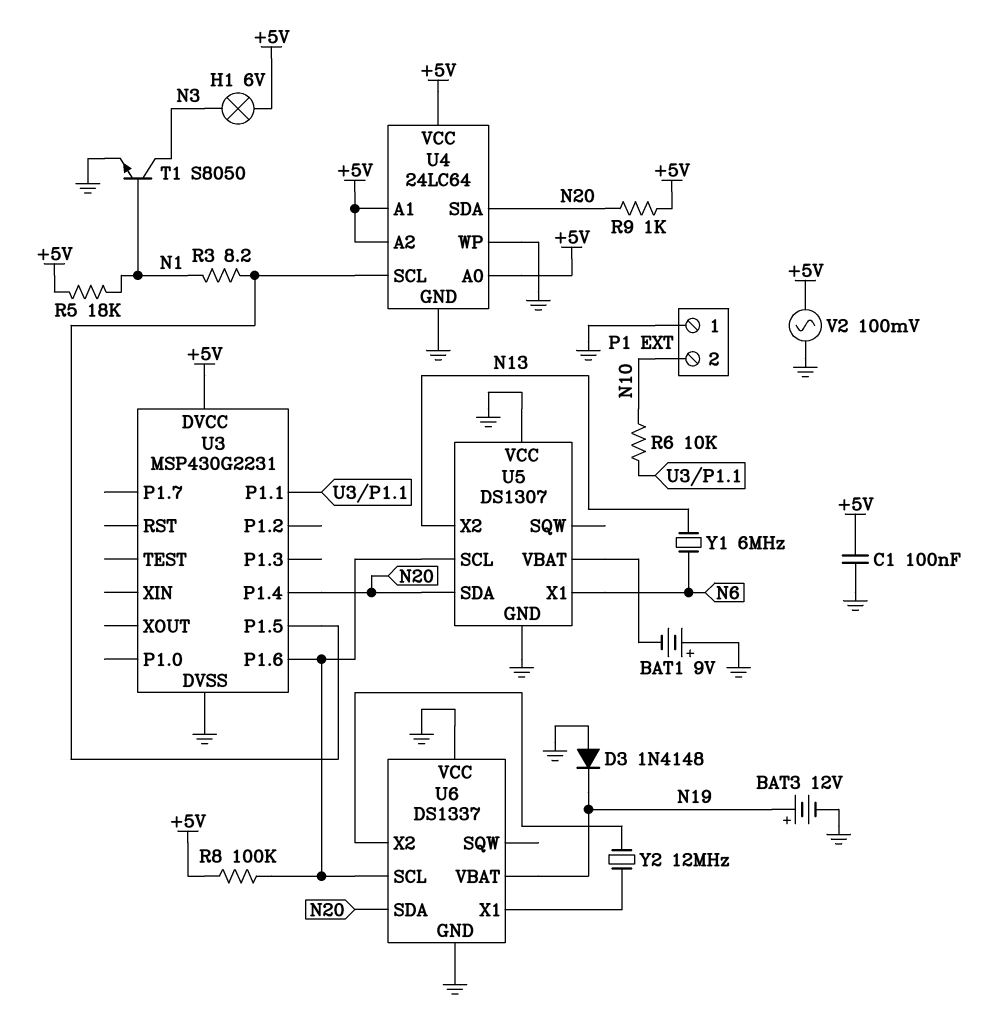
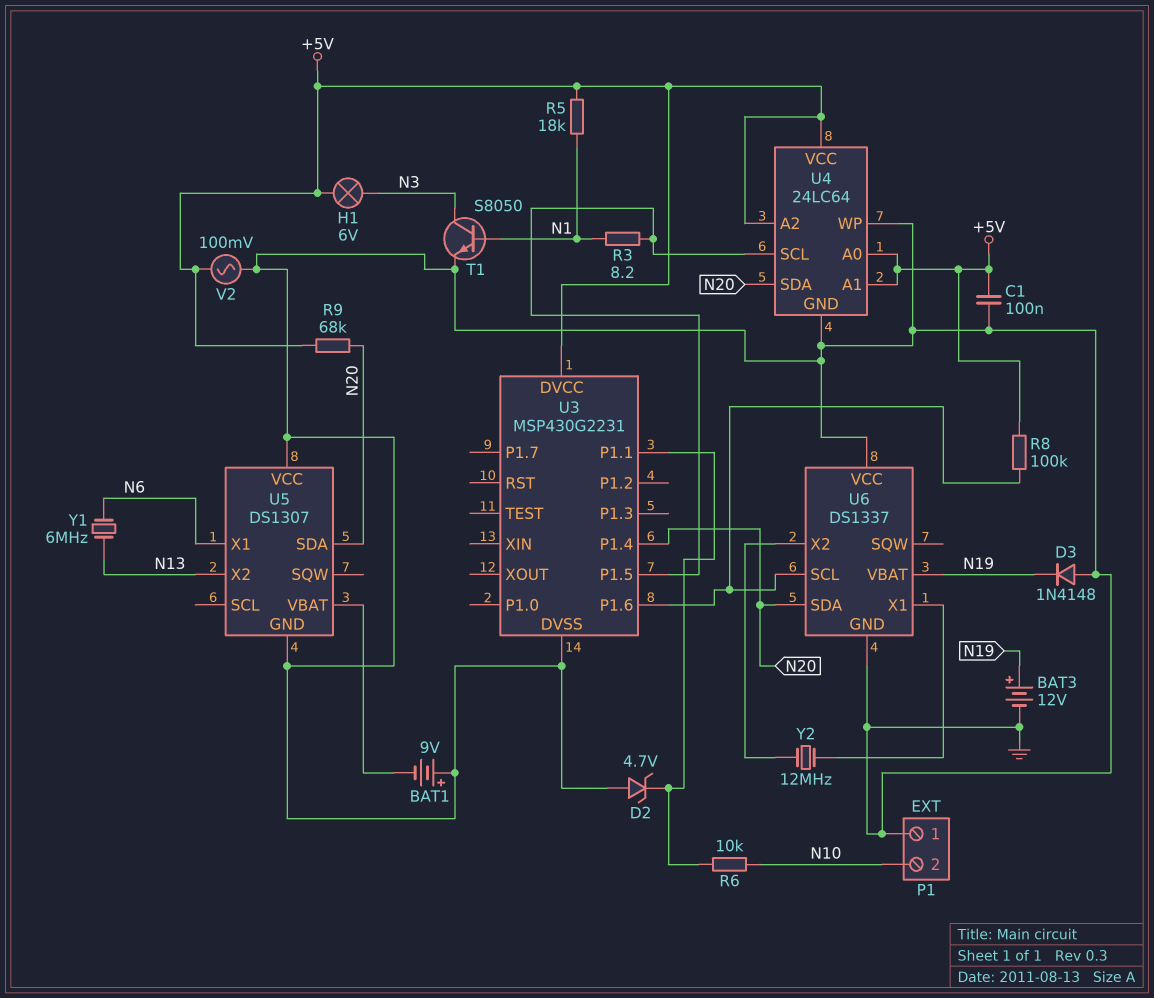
D2: none -> zener 4.7V (A GND, K U3/P1.1)
R9: 1k (+5V, N20) -> 68k (+5V, N20)
U5 pin SCL: U3/P1.6 -> none

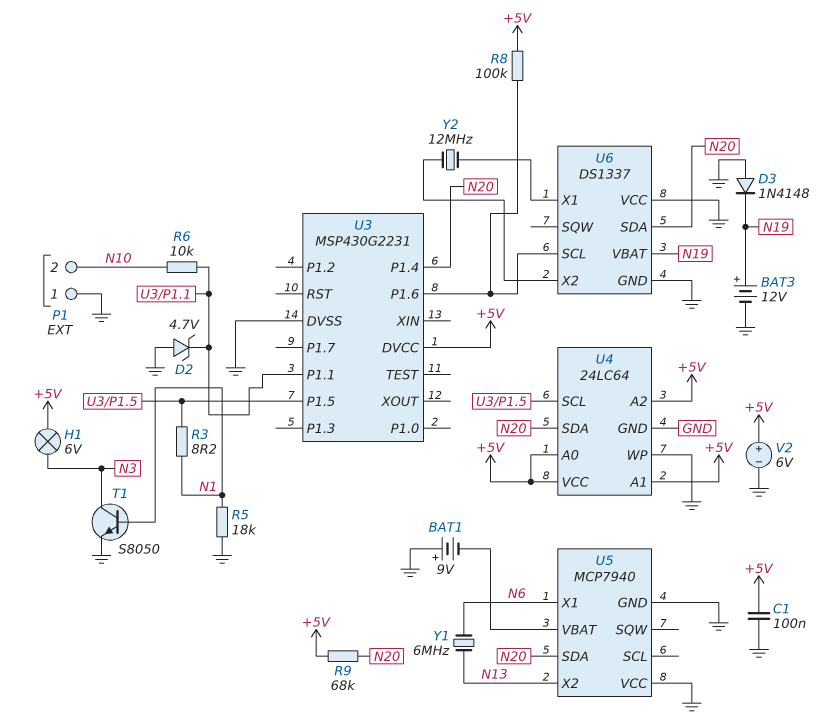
R5: 18k (+5V, N1) -> 18k (GND, N1)
U5: DS1307 -> MCP7940
V2: AC 100mV (+5V, GND) -> 6V (plus +5V, minus GND)

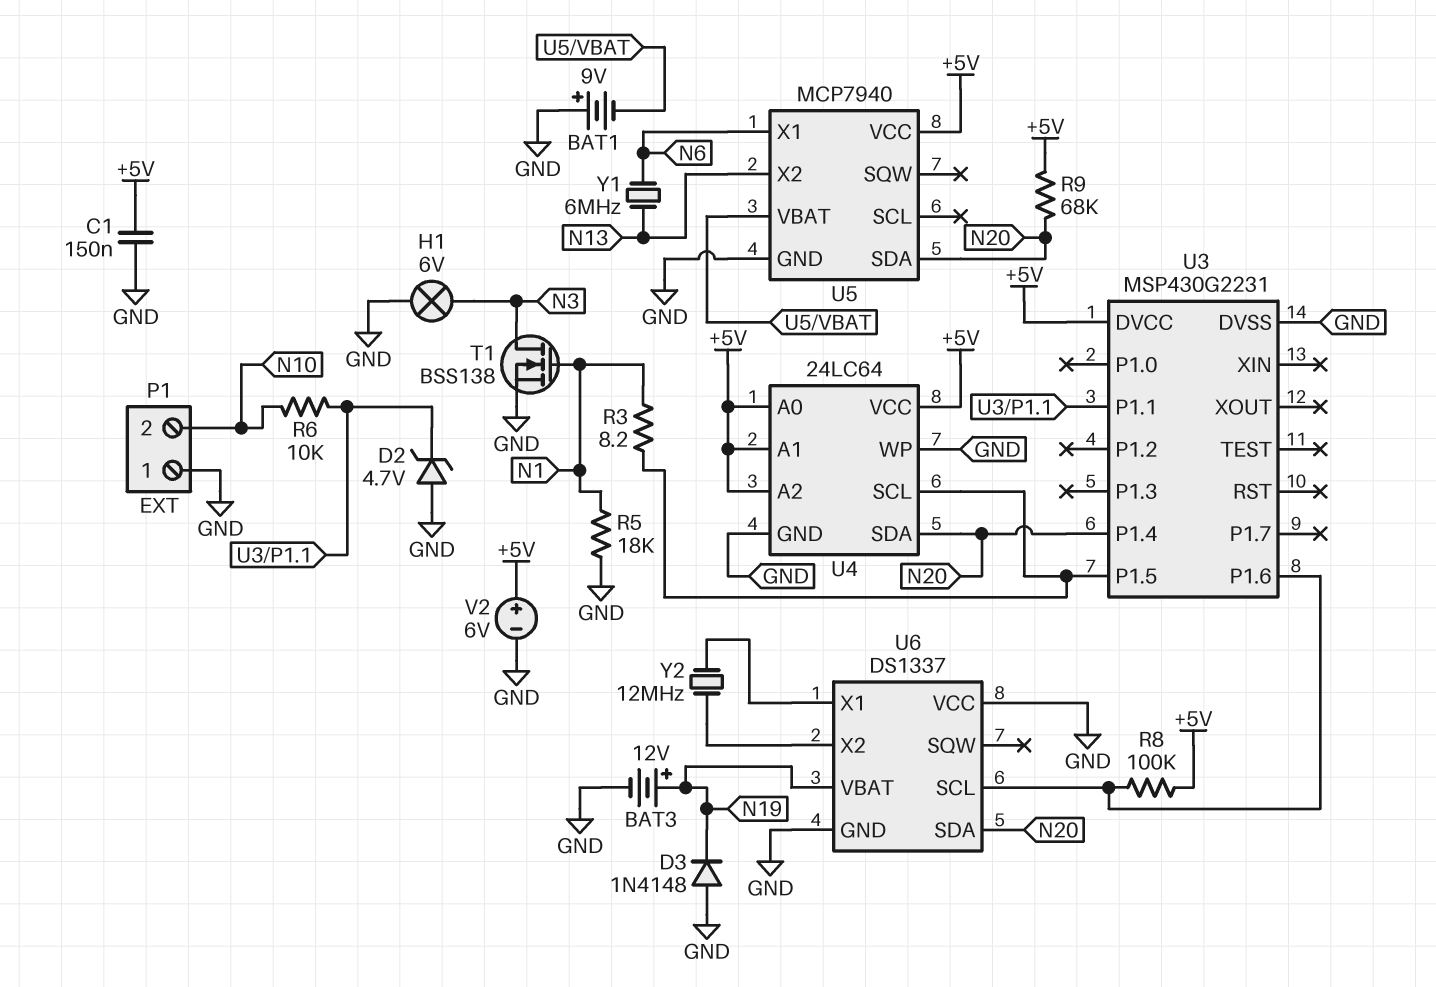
C1: 100nF (+5V, GND) -> 150nF (+5V, GND)
H1: lamp 6V (+5V, N3) -> lamp 6V (GND, N3)
T1: NPN S8050 (B N1, C N3, E GND) -> NMOS BSS138 (G N1, D N3, S GND)
U5 pin VCC: GND -> +5V

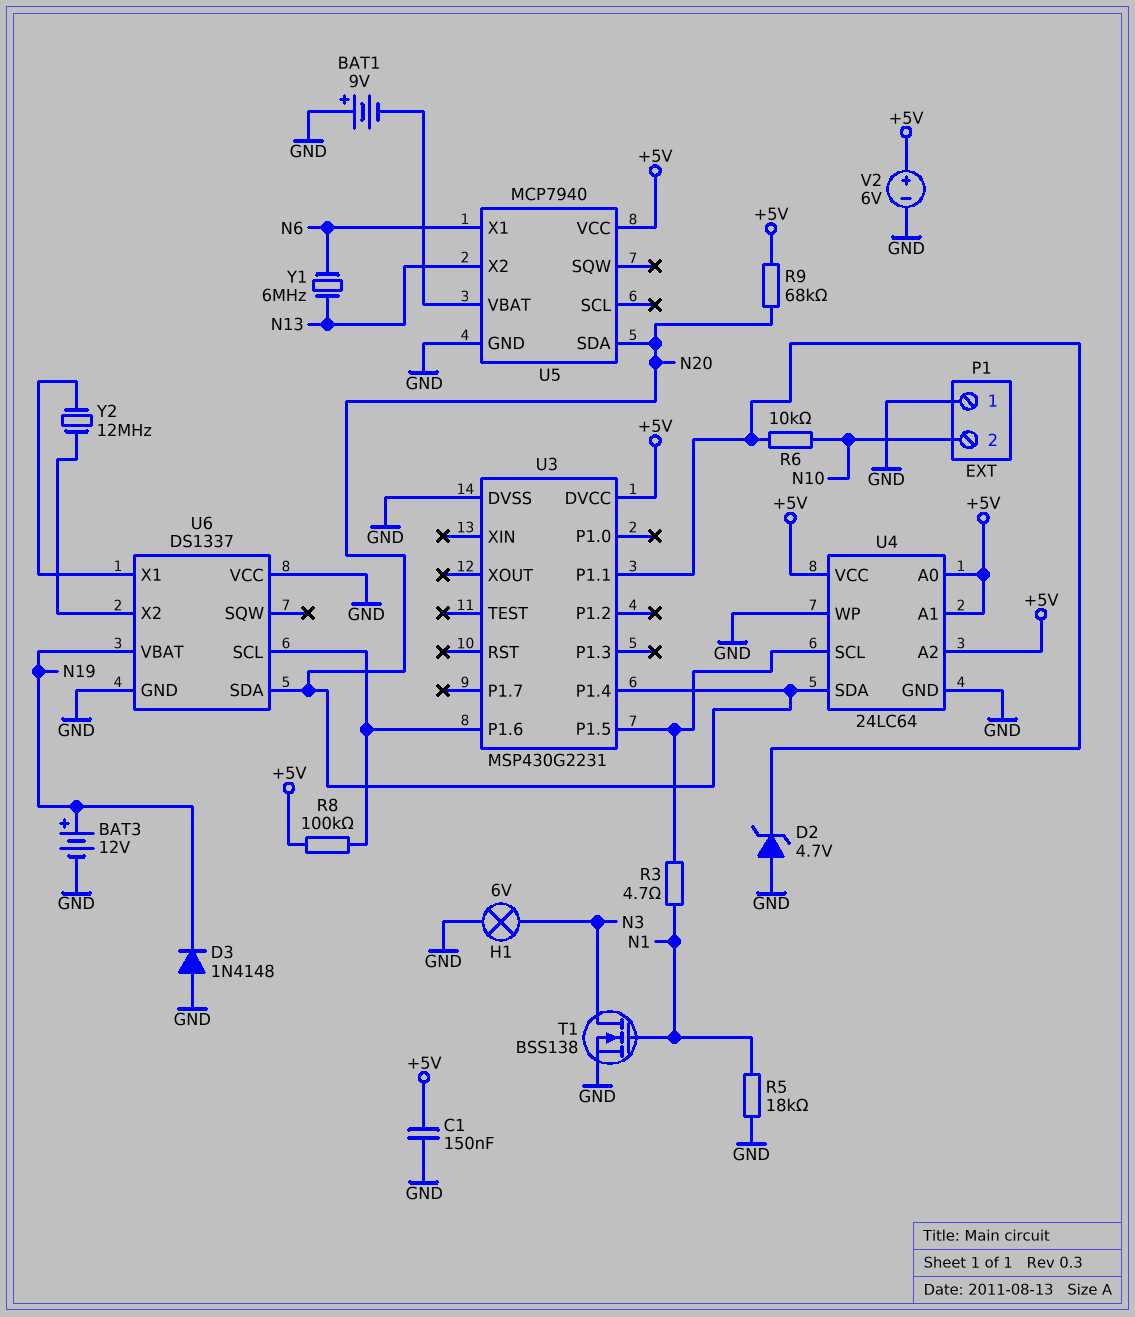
R3: 8.2 (N1, U3/P1.5) -> 4.7 (N1, U3/P1.5)

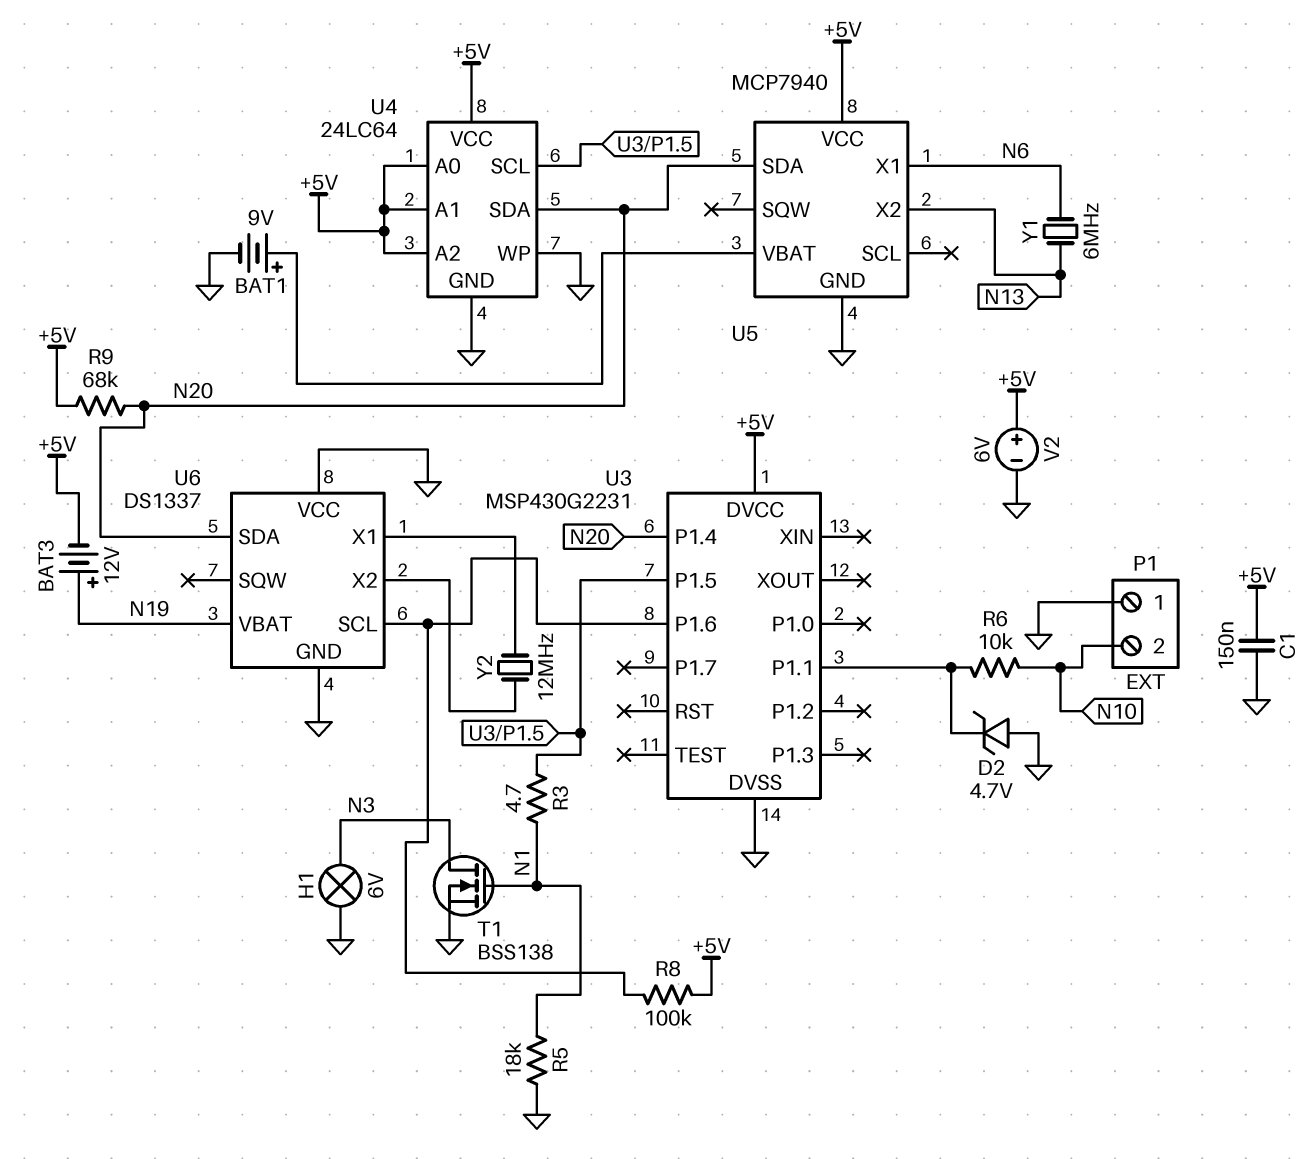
BAT1: 9V (plus GND, minus U5/VBAT) -> 9V (plus U5/VBAT, minus GND)
BAT3: 12V (plus N19, minus GND) -> 12V (plus N19, minus +5V)
D3: diode 1N4148 (A GND, K N19) -> none

